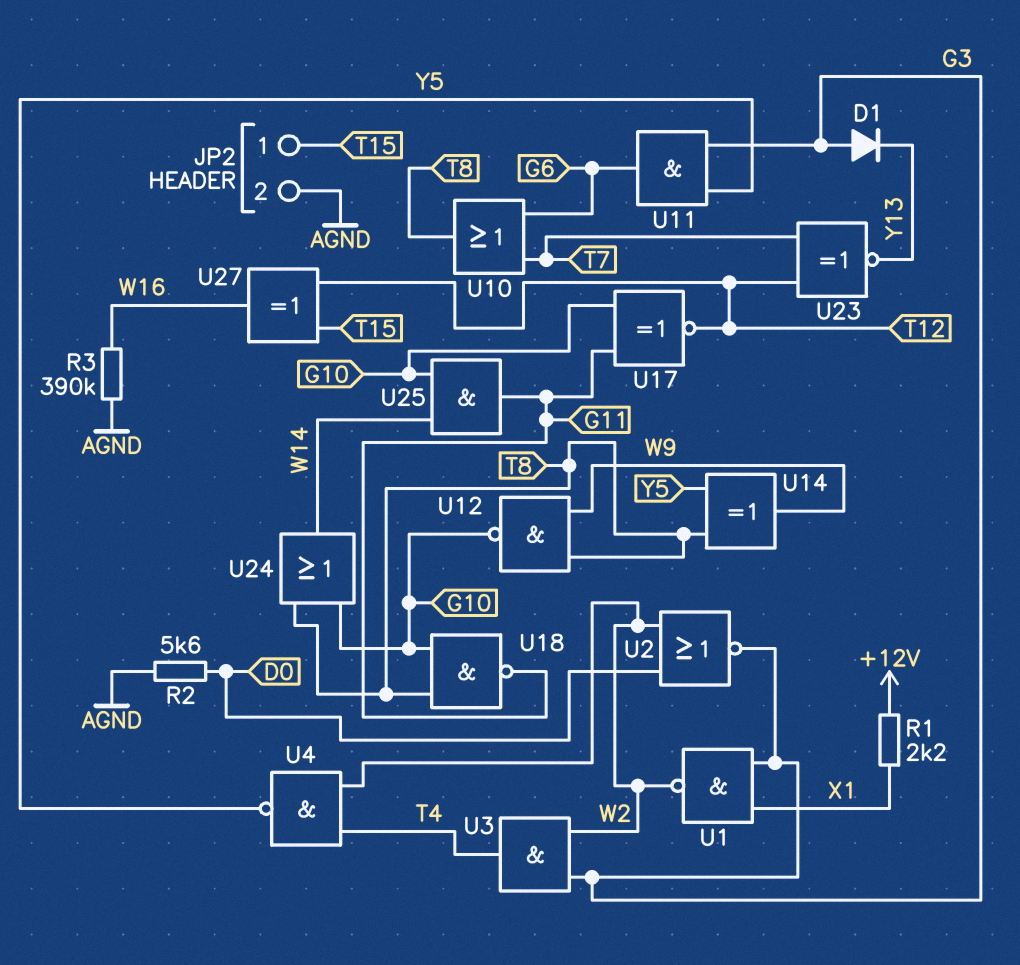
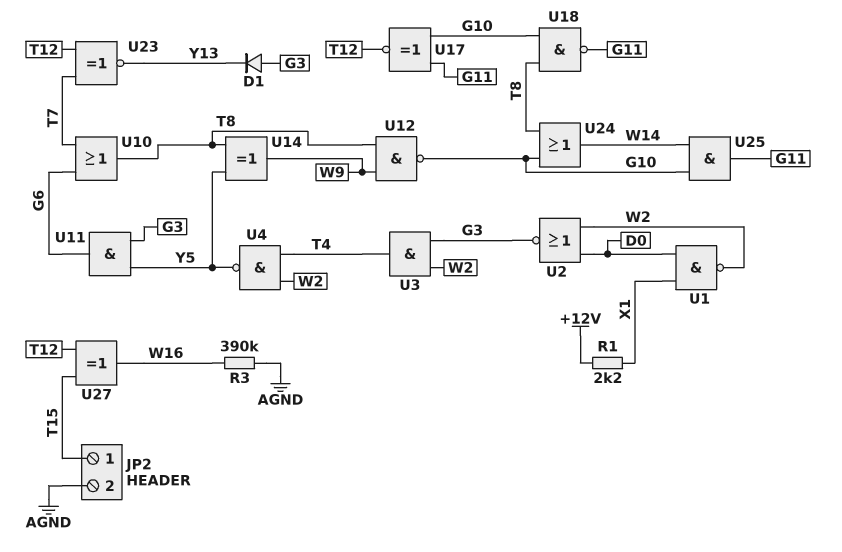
R2: 5.6k (AGND, D0) -> none
U1: NAND (in G3, in X1, out W2) -> NAND (in D0, in X1, out W2)

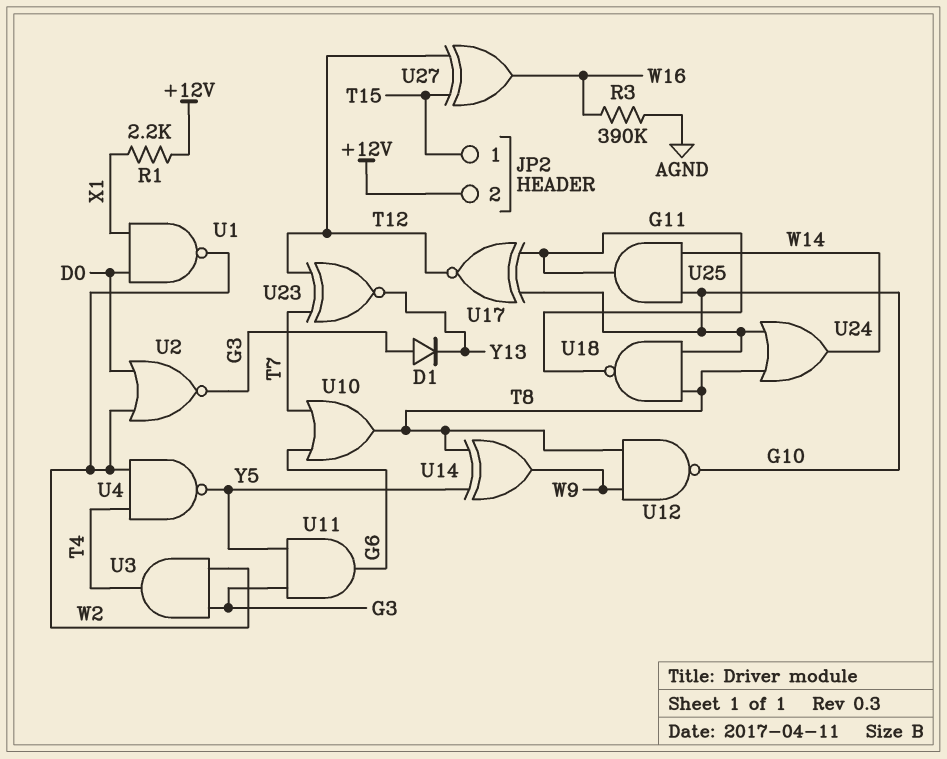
JP2 pin 2: AGND -> +12V

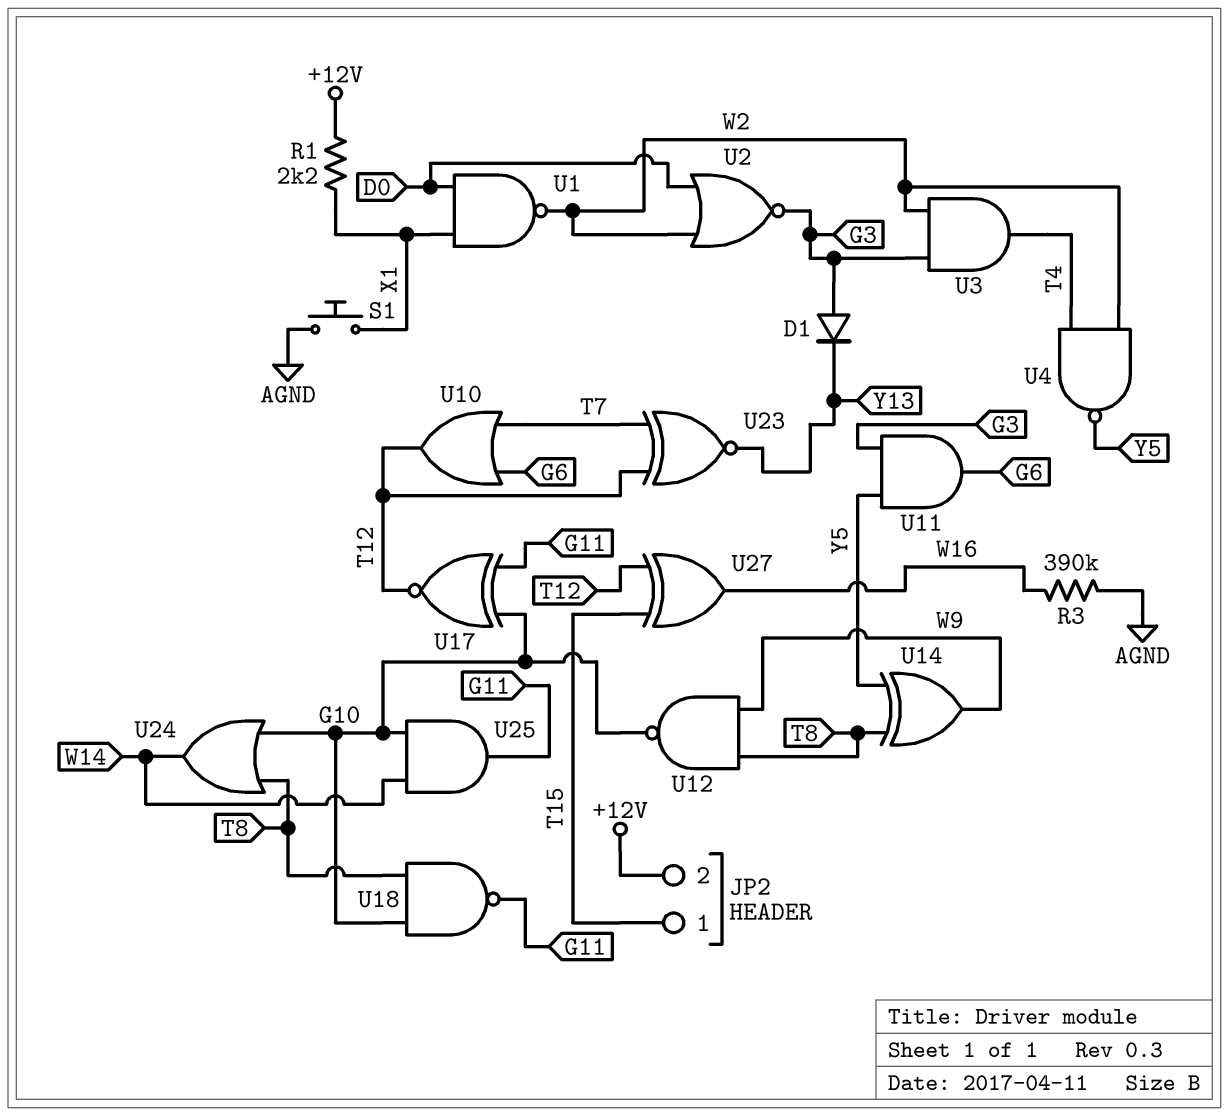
S1: none -> button (AGND, X1)
U10: OR (in G6, in T7, out T8) -> OR (in G6, in T7, out T12)

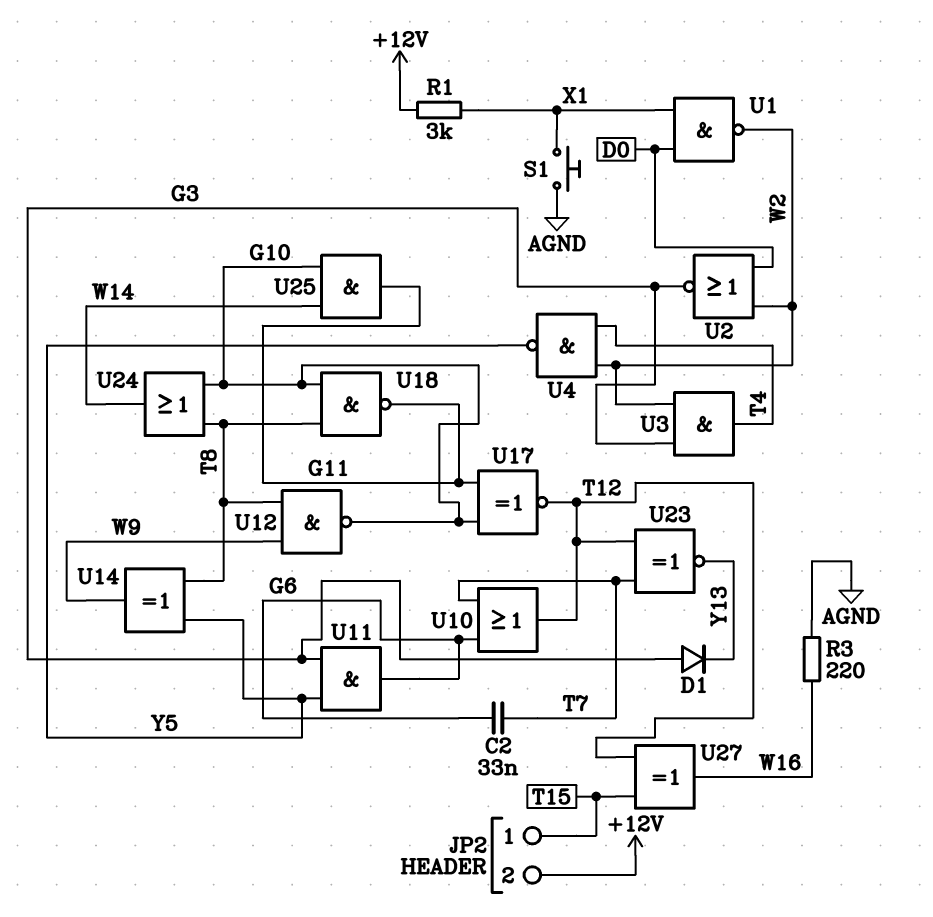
C2: none -> 33nF (G6, T7)
R1: 2.2k (+12V, X1) -> 3k (+12V, X1)
R3: 390k (AGND, W16) -> 220 (AGND, W16)

